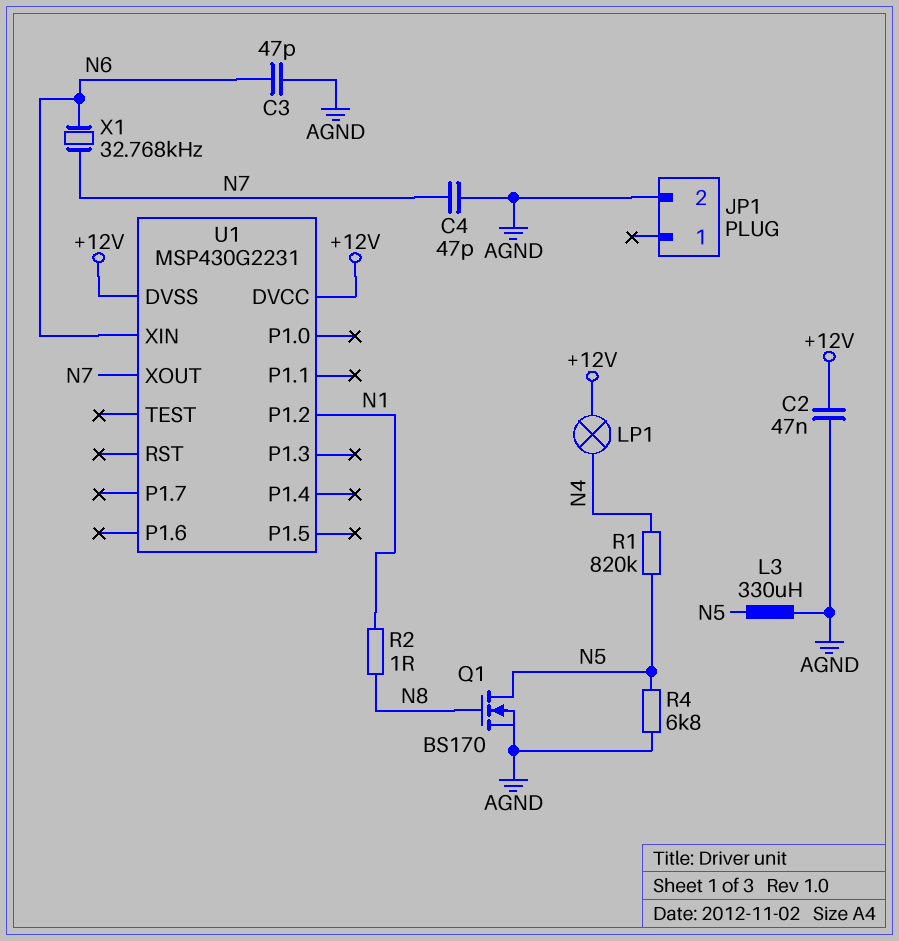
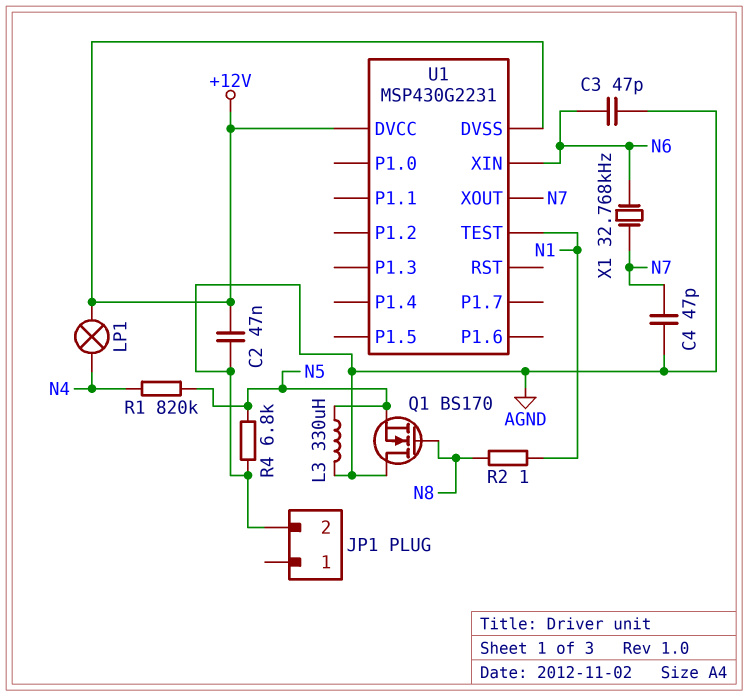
Q1: NMOS BS170 (G N8, D N5, S AGND) -> NMOS BS170 (G N8, D AGND, S N5)
U1 pin P1.2: N1 -> none
U1 pin TEST: none -> N1

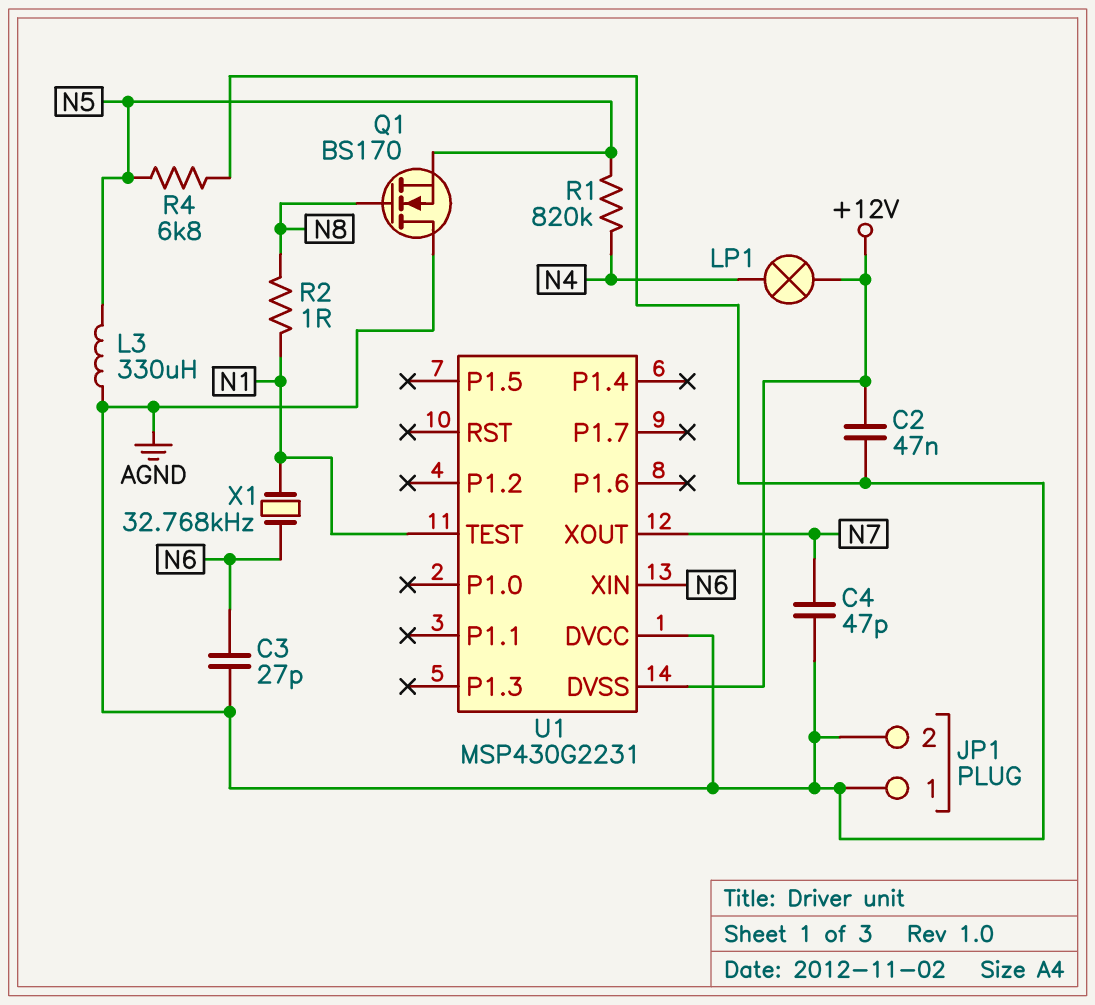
C3: 47pF (AGND, N6) -> 27pF (AGND, N6)
JP1 pin 1: none -> AGND
U1 pin DVCC: +12V -> AGND
X1: 32.768kHz (N6, N7) -> 32.768kHz (N1, N6)

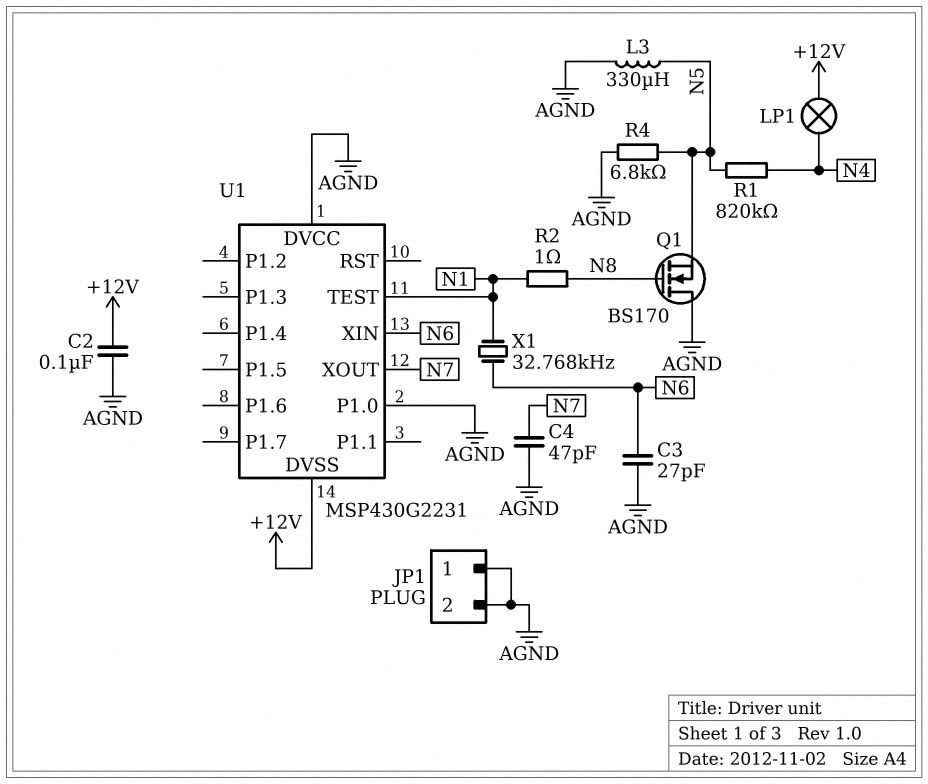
C2: 47nF (+12V, AGND) -> 100nF (+12V, AGND)
U1 pin P1.0: none -> AGND

